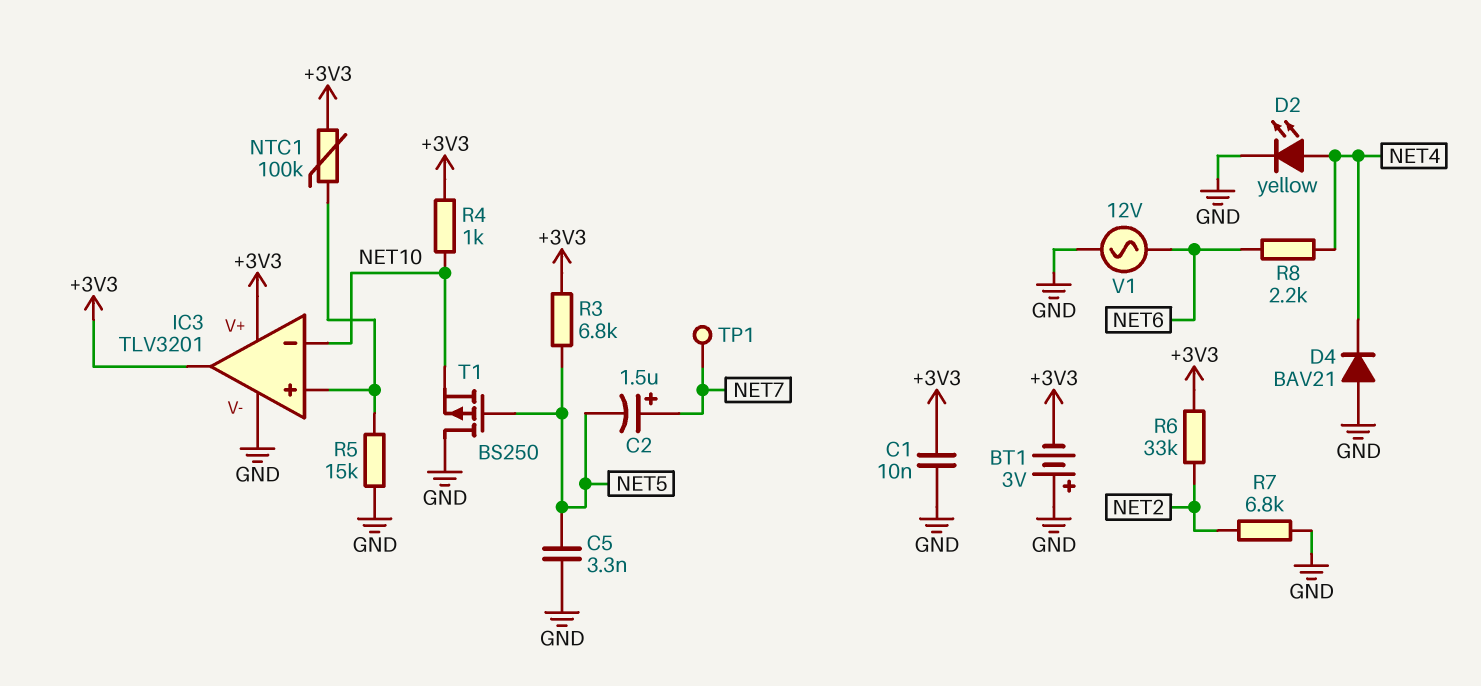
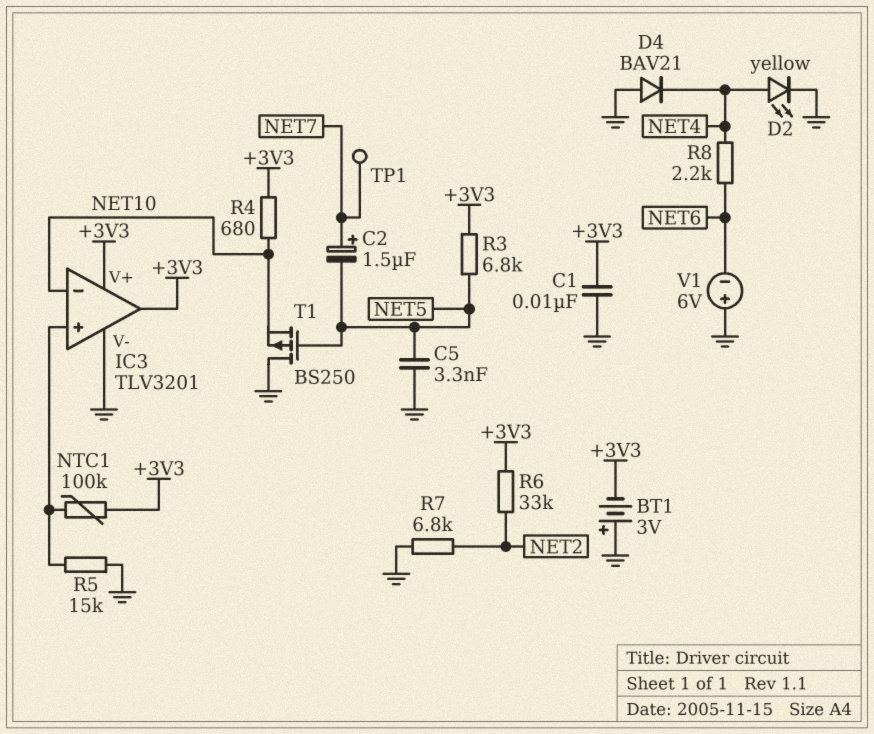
R4: 1k (+3V3, NET10) -> 680 (+3V3, NET10)
V1: AC 12V (GND, NET6) -> 6V (plus GND, minus NET6)

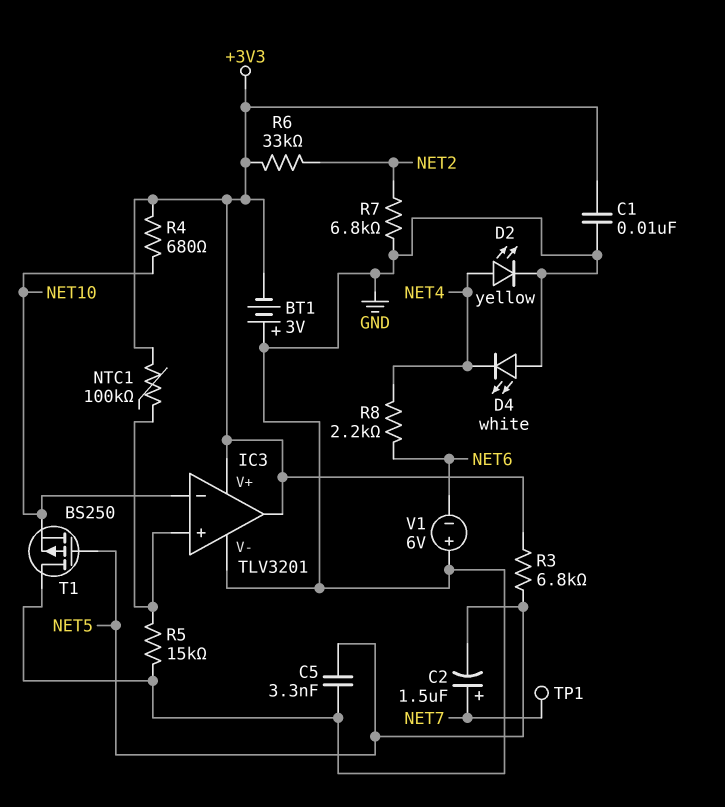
D4: diode BAV21 (A GND, K NET4) -> LED white (A GND, K NET4)

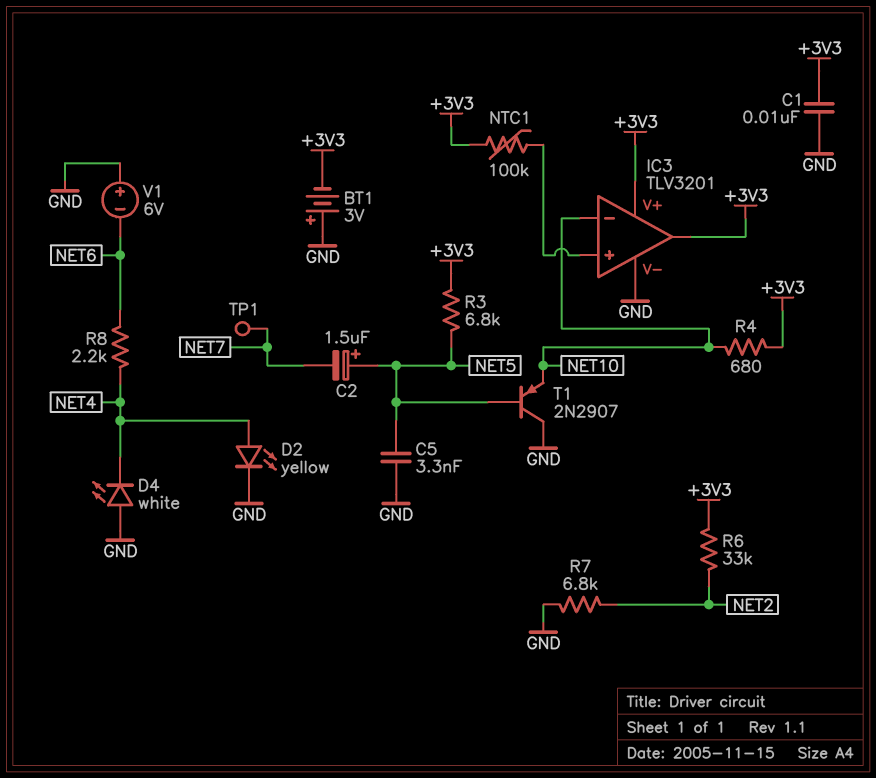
C2: 1.5uF (plus NET7, minus NET5) -> 1.5uF (plus NET5, minus NET7)
R5: 15k (GND, IC3/in+) -> none
T1: PMOS BS250 (G NET5, D GND, S NET10) -> PNP 2N2907 (B NET5, C GND, E NET10)

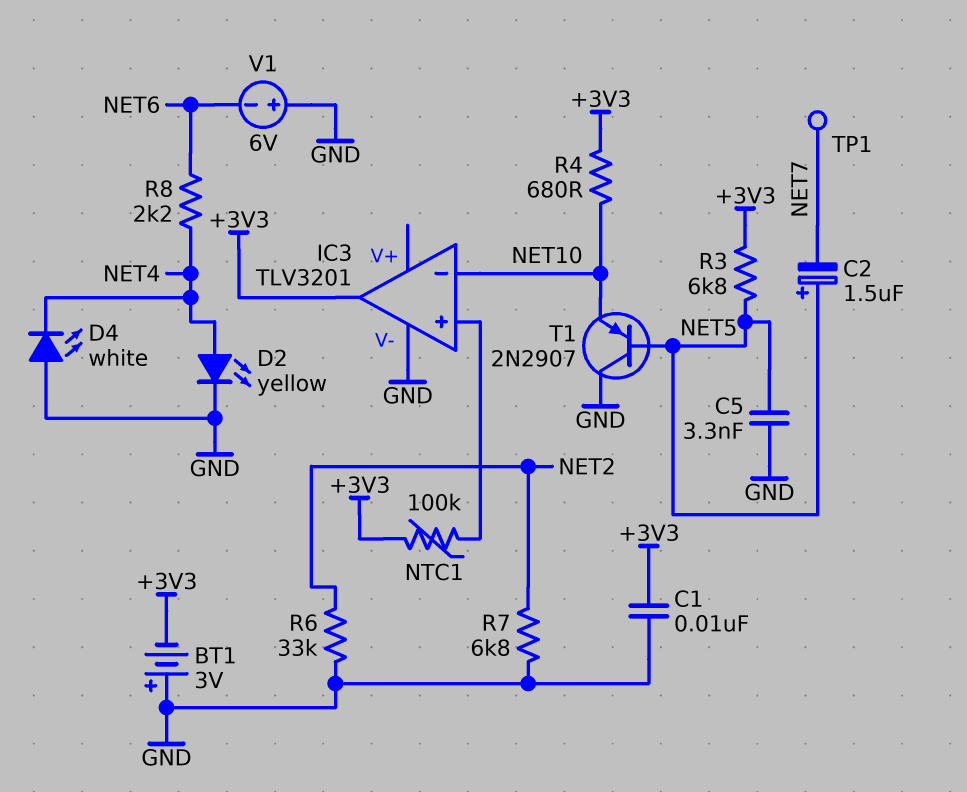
IC3 pin V+: +3V3 -> none
R6: 33k (+3V3, NET2) -> 33k (GND, NET2)

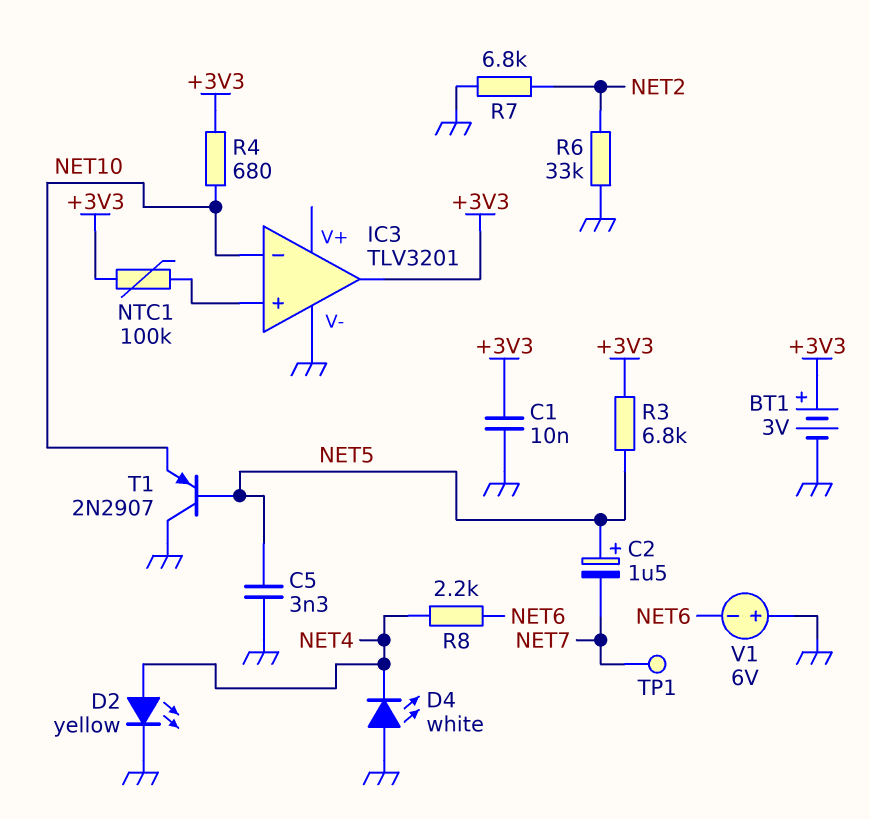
BT1: 3V (plus GND, minus +3V3) -> 3V (plus +3V3, minus GND)

